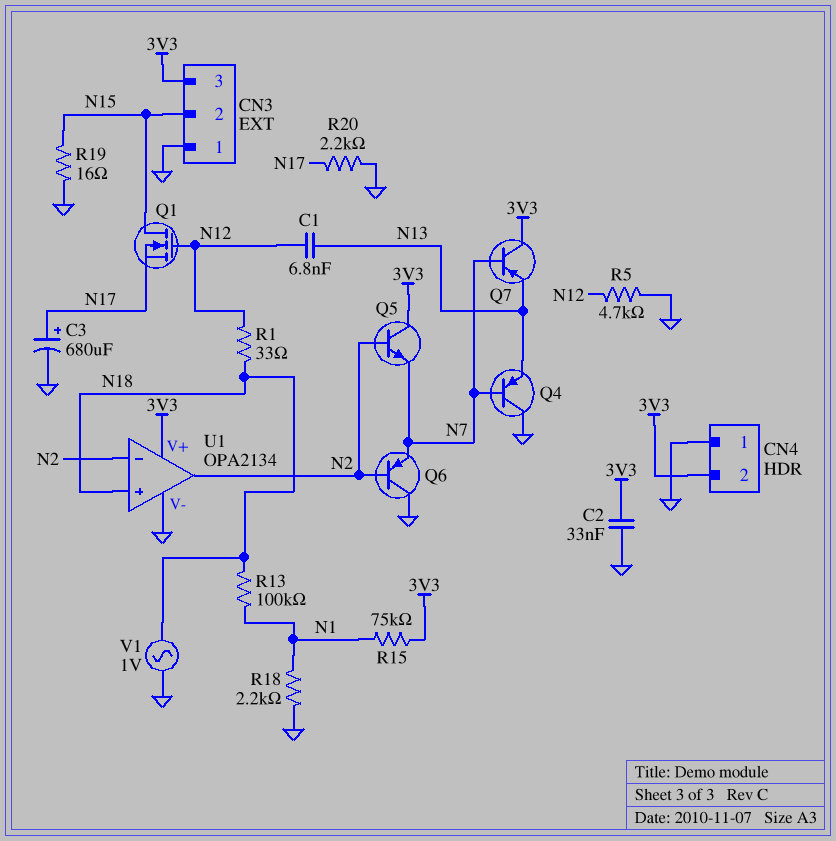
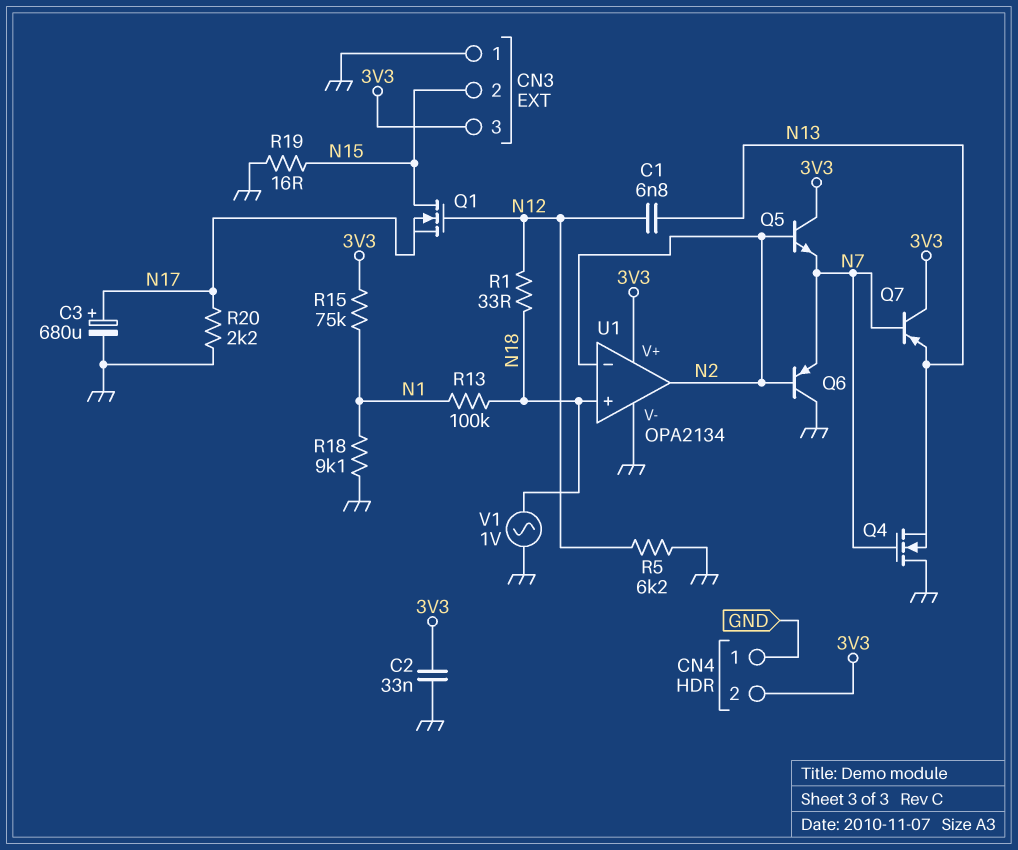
Q4: PNP (B N7, C GND, E N13) -> NMOS (G N7, D GND, S N13)
R5: 4.7k (GND, N12) -> 6.2k (GND, N12)
R18: 2.2k (GND, N1) -> 9.1k (GND, N1)

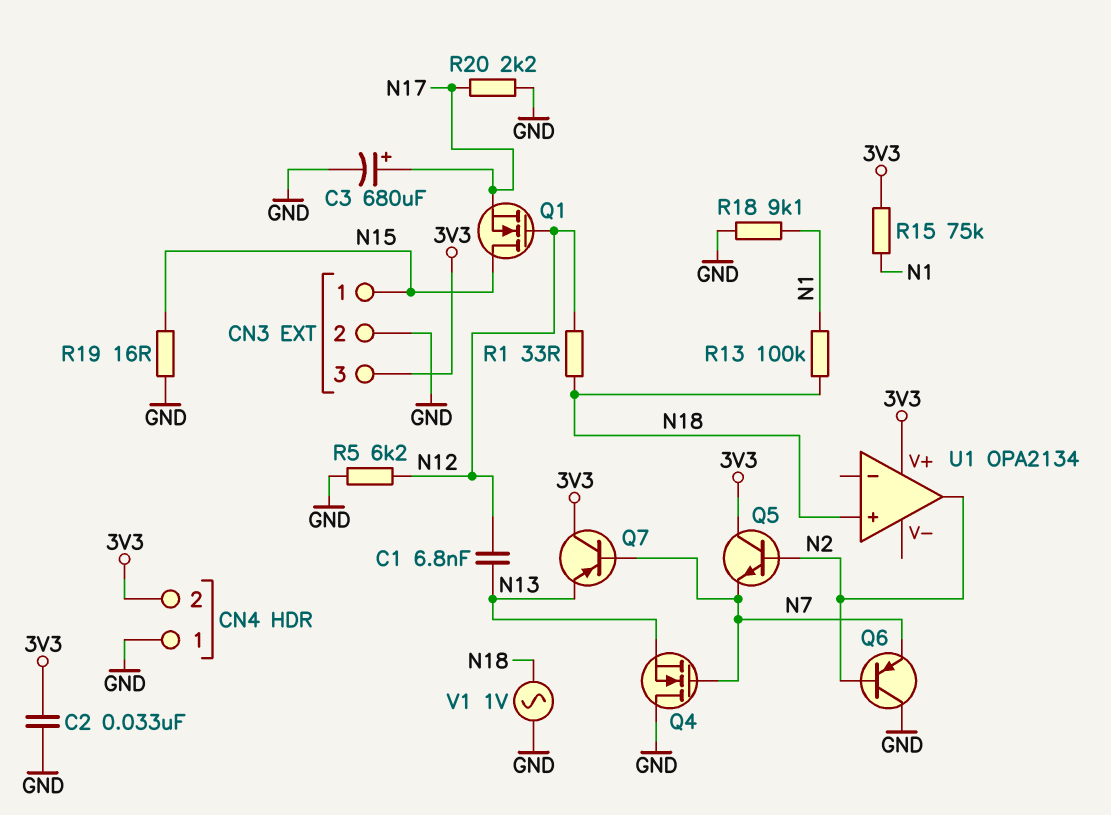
CN3 pin 1: GND -> N15
CN3 pin 2: N15 -> GND
U1 pin V-: GND -> none
U1 pin in-: N2 -> none

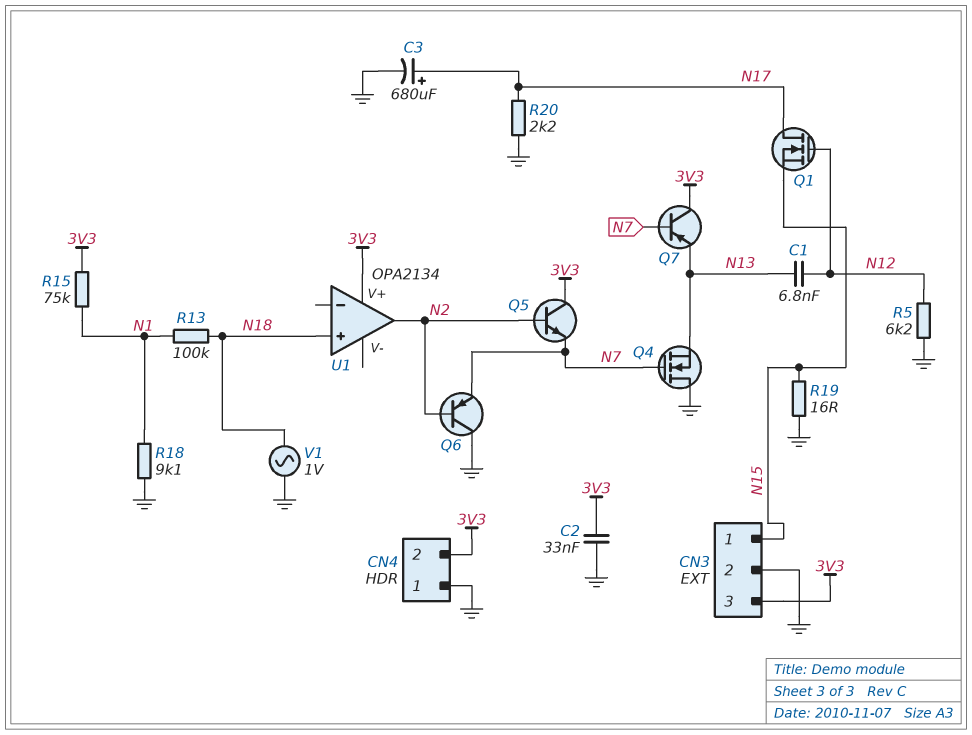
Q1: NMOS (G N12, D N15, S N17) -> NMOS (G N12, D N17, S N15)
R1: 33 (N12, N18) -> none

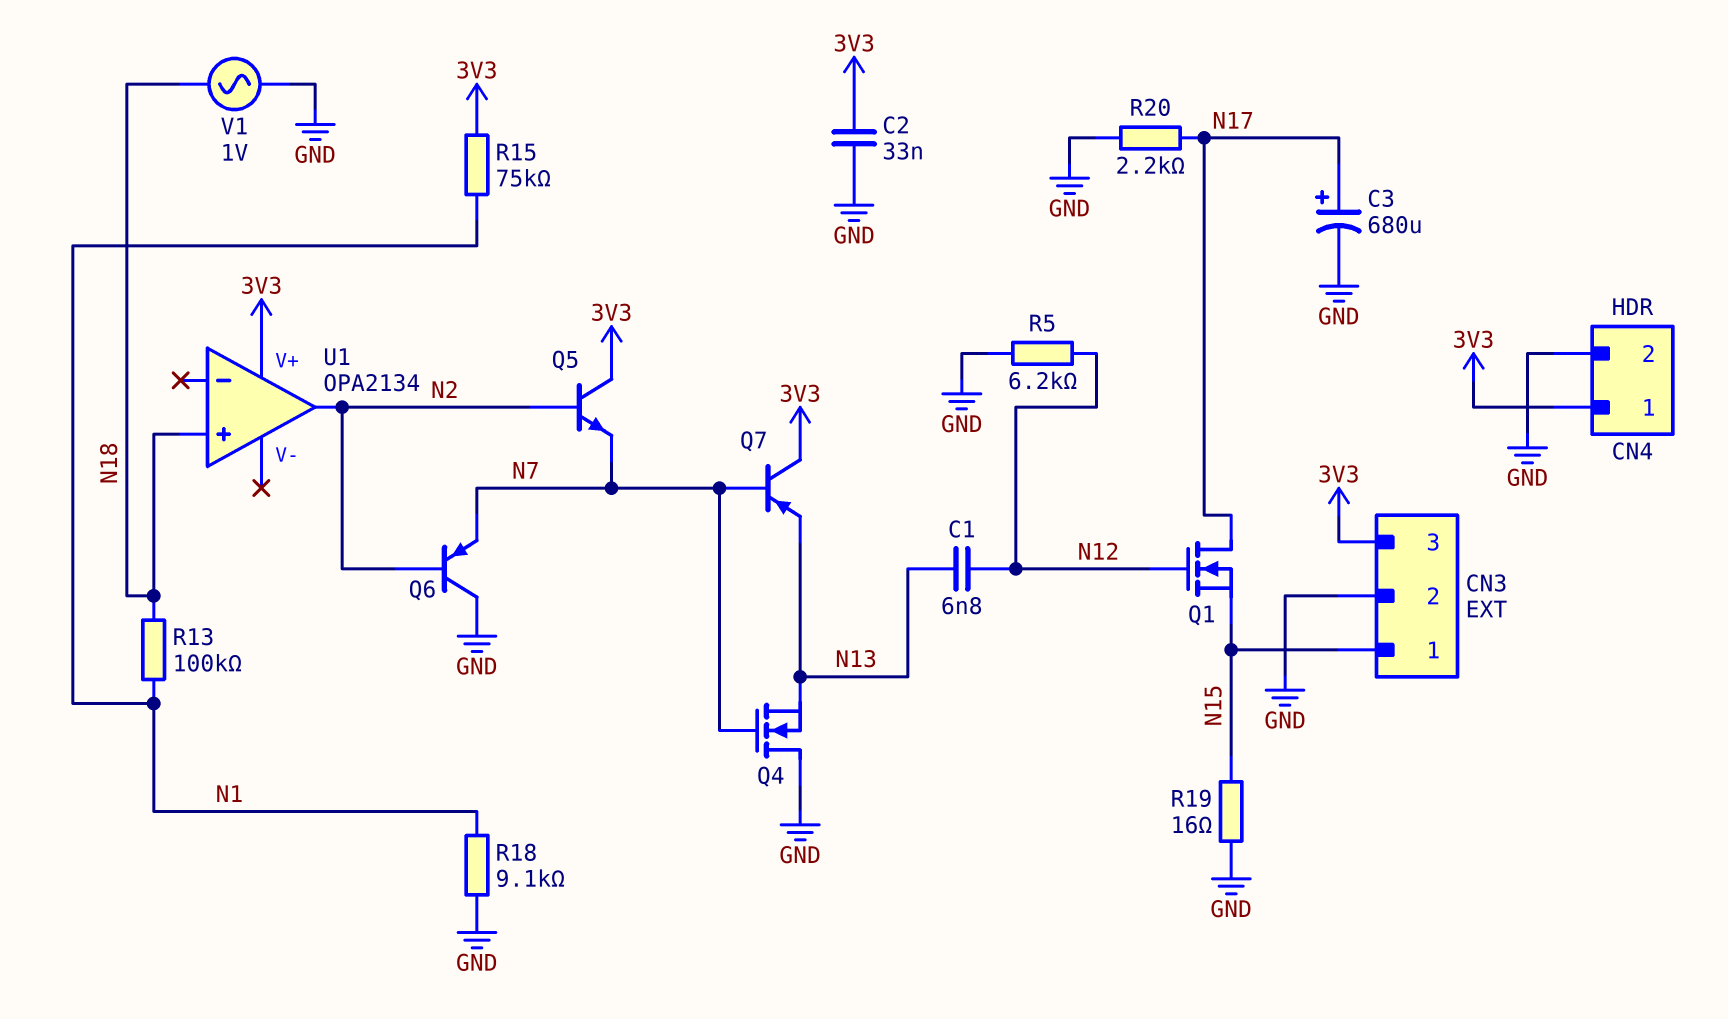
CN4 pin 1: GND -> 3V3
CN4 pin 2: 3V3 -> GND

